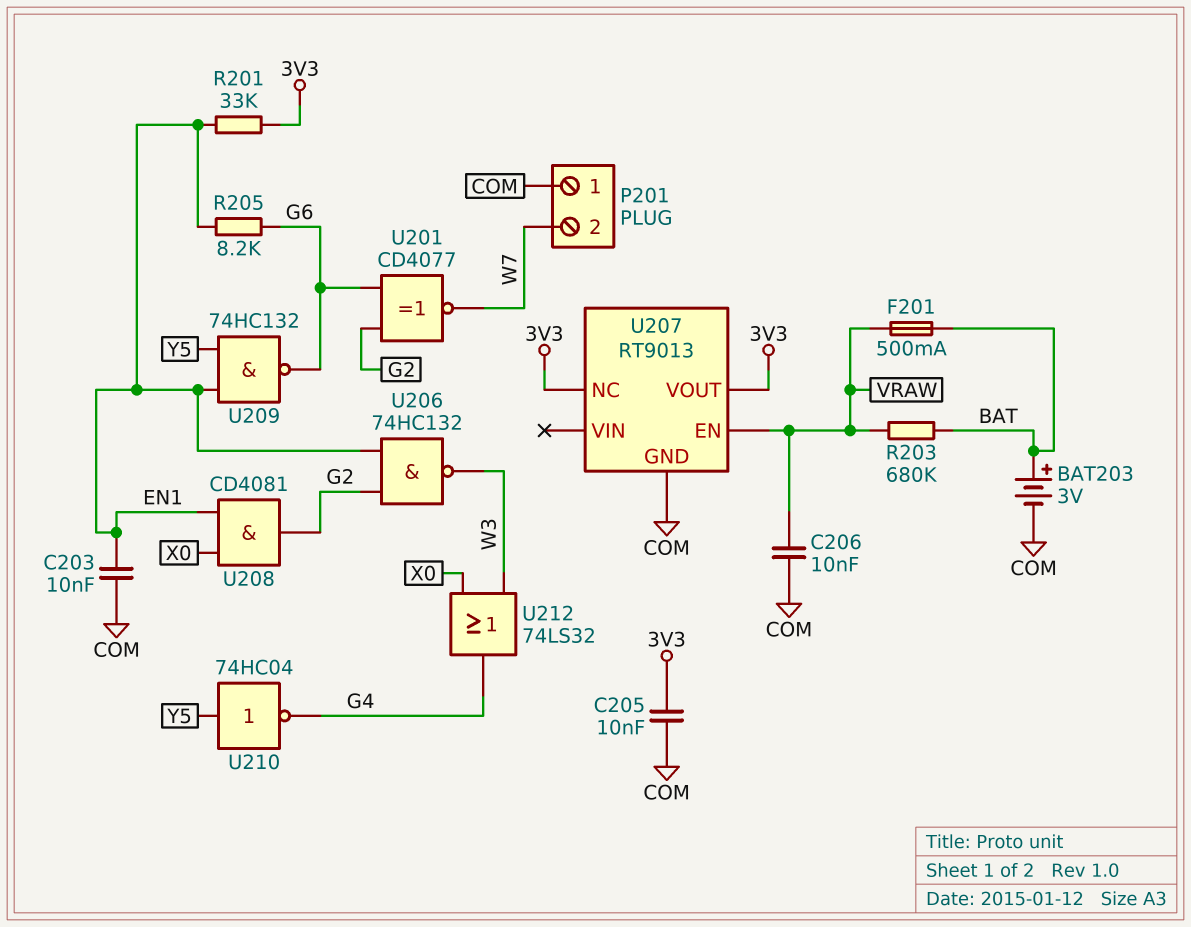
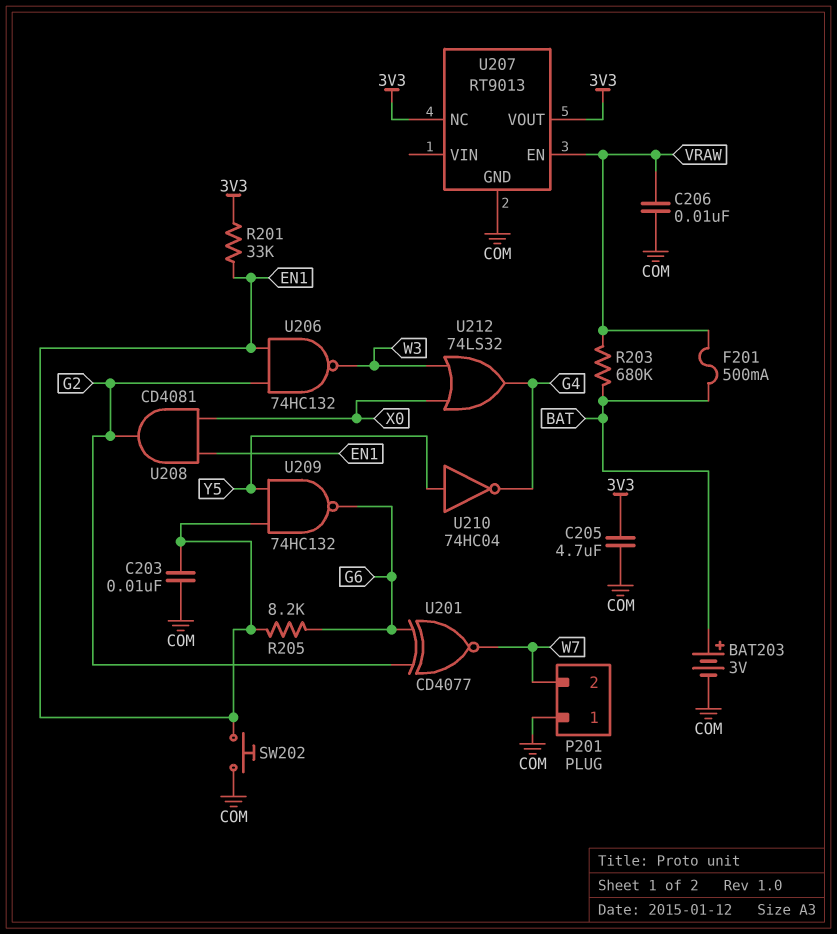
C205: 10nF (3V3, COM) -> 4.7uF (3V3, COM)
SW202: none -> button (COM, EN1)

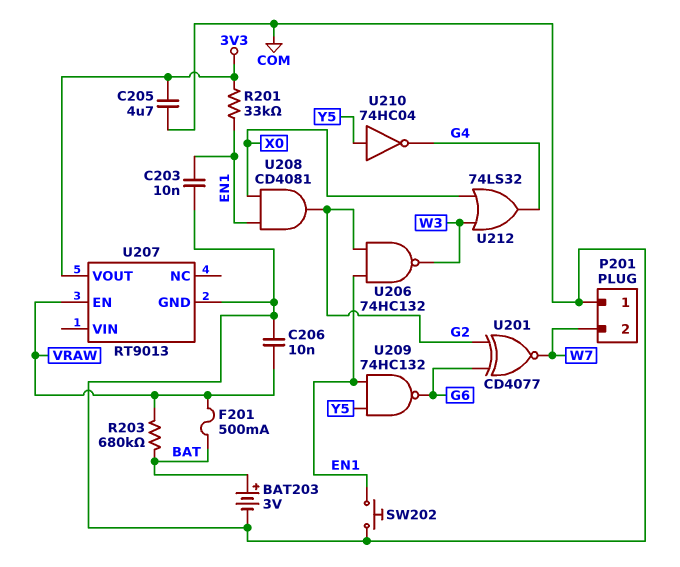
R205: 8.2k (EN1, G6) -> none
U207 pin NC: 3V3 -> none

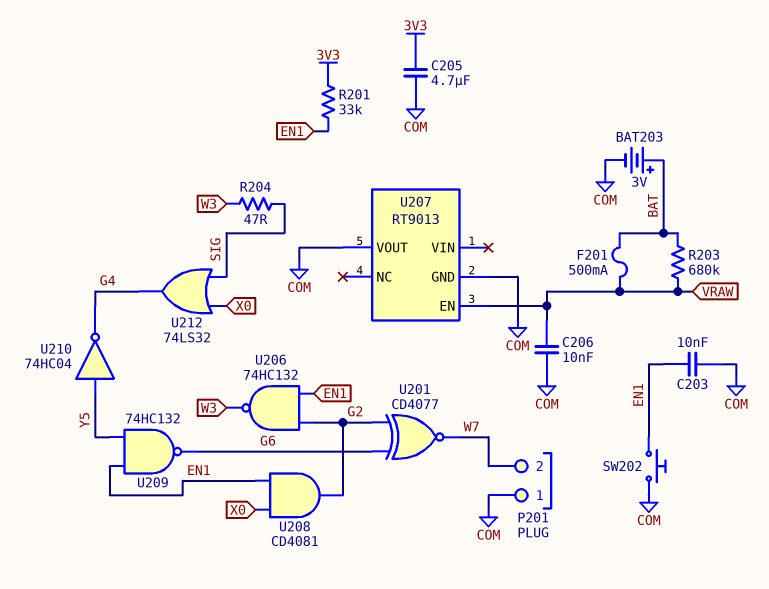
R204: none -> 47 (SIG, W3)
U207 pin VOUT: 3V3 -> COM
U212: OR 74LS32 (in W3, in X0, out G4) -> OR 74LS32 (in SIG, in X0, out G4)

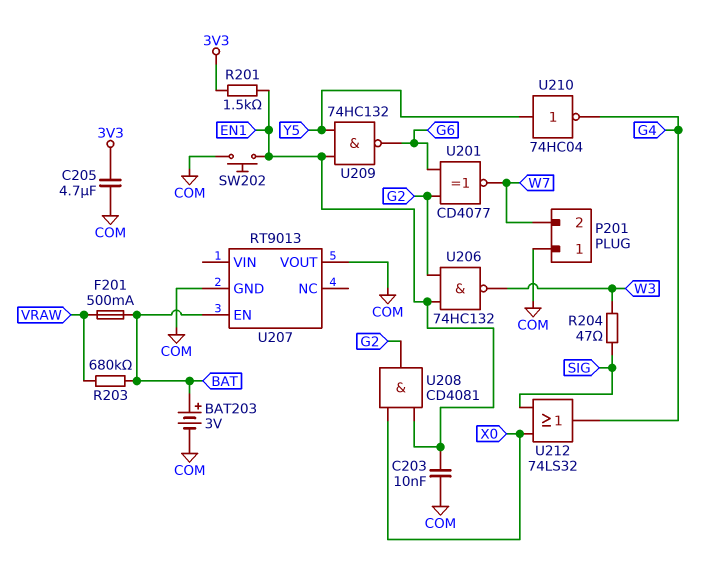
C206: 10nF (COM, VRAW) -> none
R201: 33k (3V3, EN1) -> 1.5k (3V3, EN1)
U207 pin EN: VRAW -> BAT

